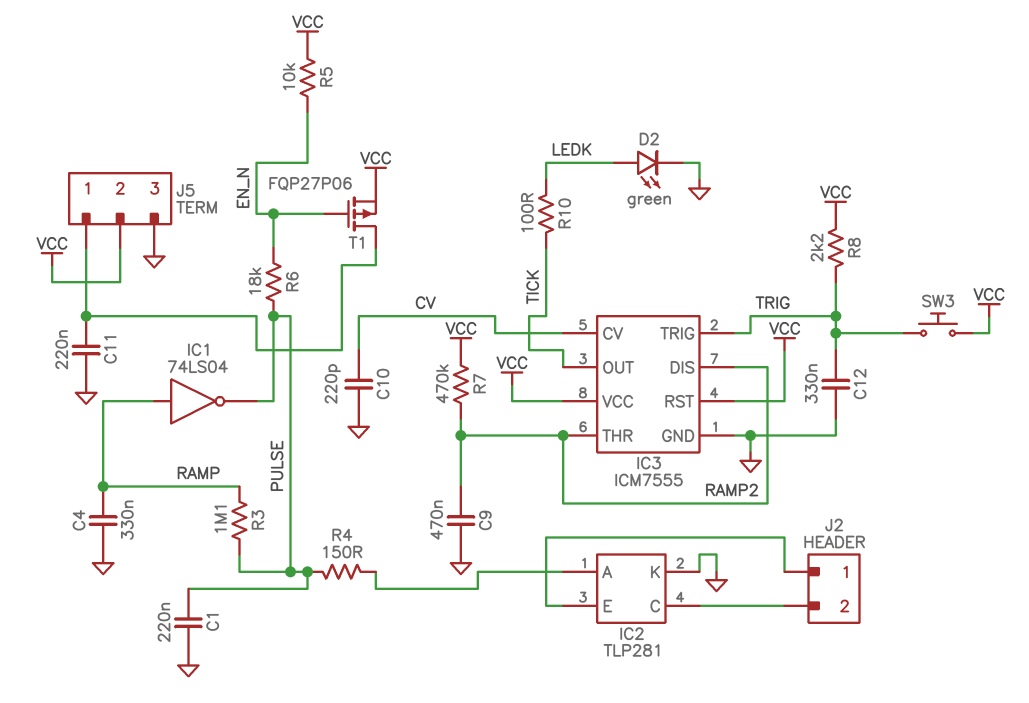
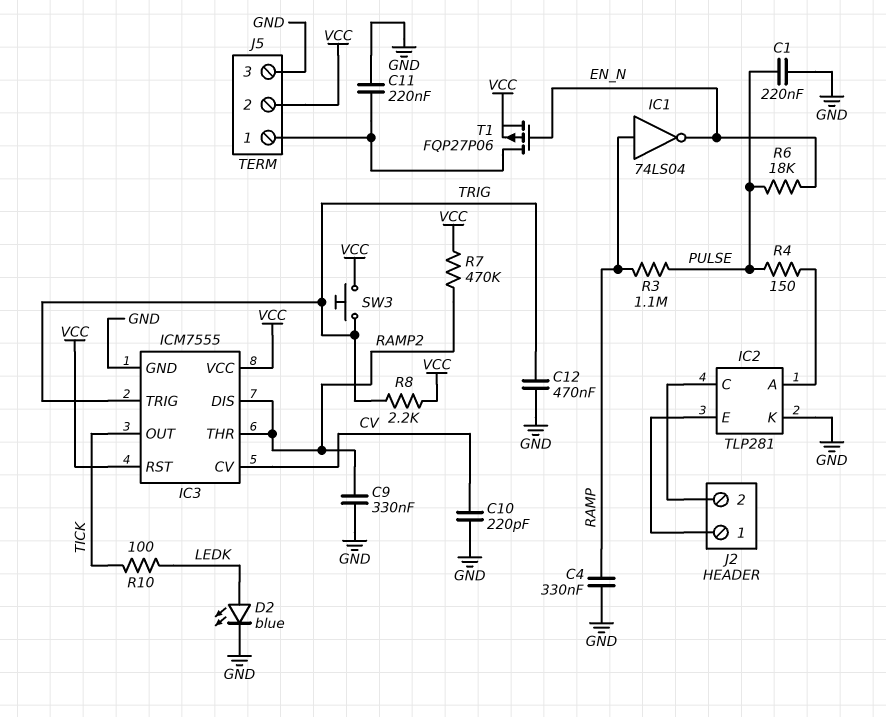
C9: 470nF (GND, RAMP2) -> 330nF (GND, RAMP2)
C12: 330nF (GND, TRIG) -> 470nF (GND, TRIG)
D2: LED green (A LEDK, K GND) -> LED blue (A LEDK, K GND)
IC1: NOT 74LS04 (in RAMP, out PULSE) -> NOT 74LS04 (in RAMP, out EN_N)
R5: 10k (EN_N, VCC) -> none

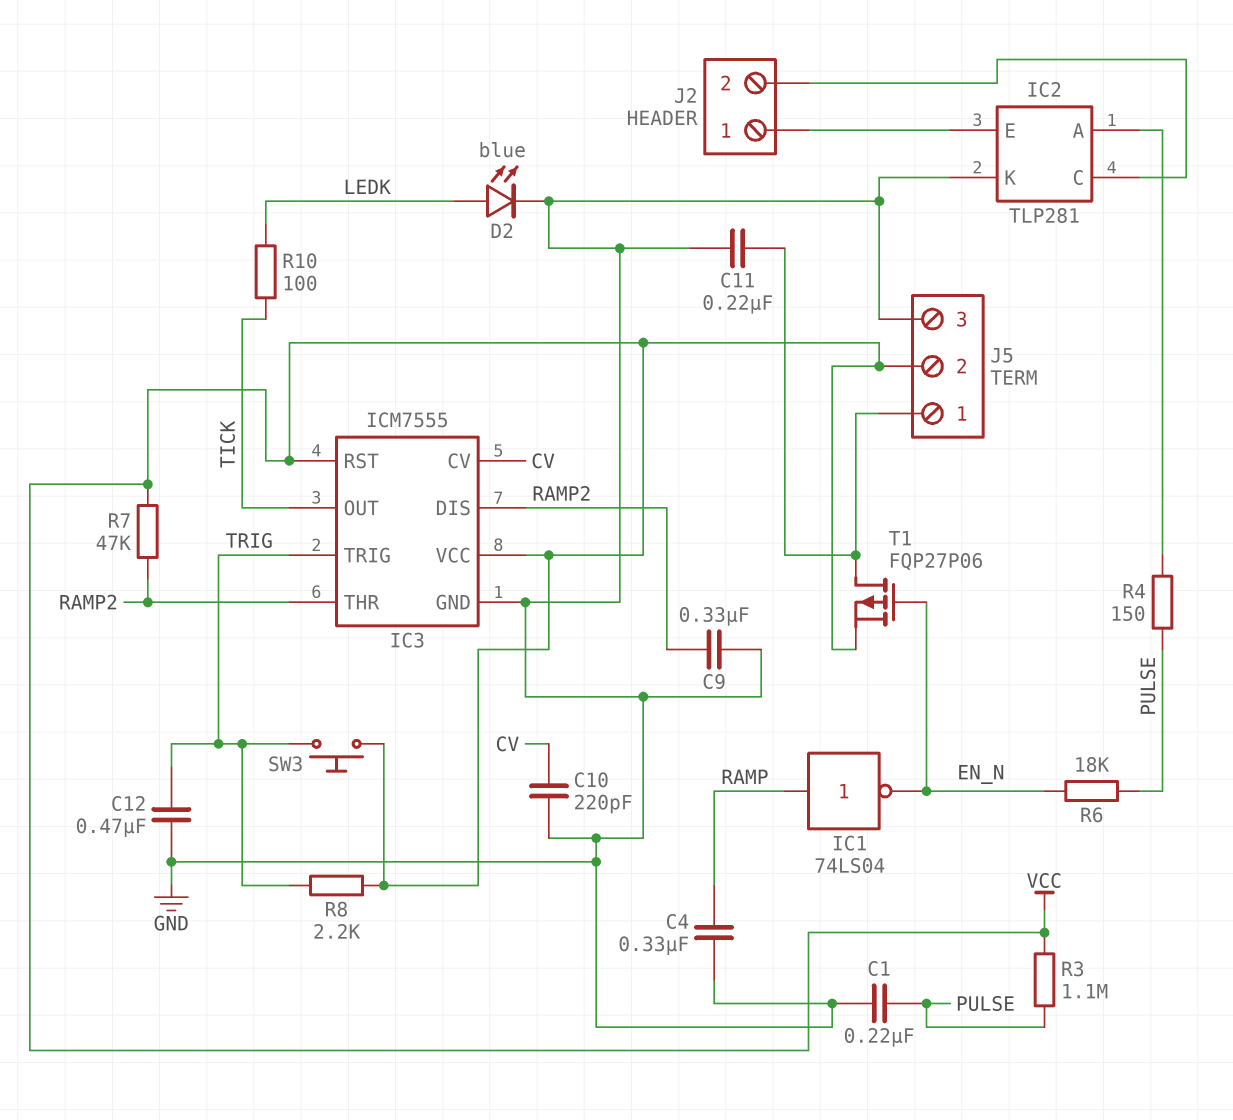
R3: 1.1M (PULSE, RAMP) -> 1.1M (PULSE, VCC)
R7: 470k (RAMP2, VCC) -> 47k (RAMP2, VCC)

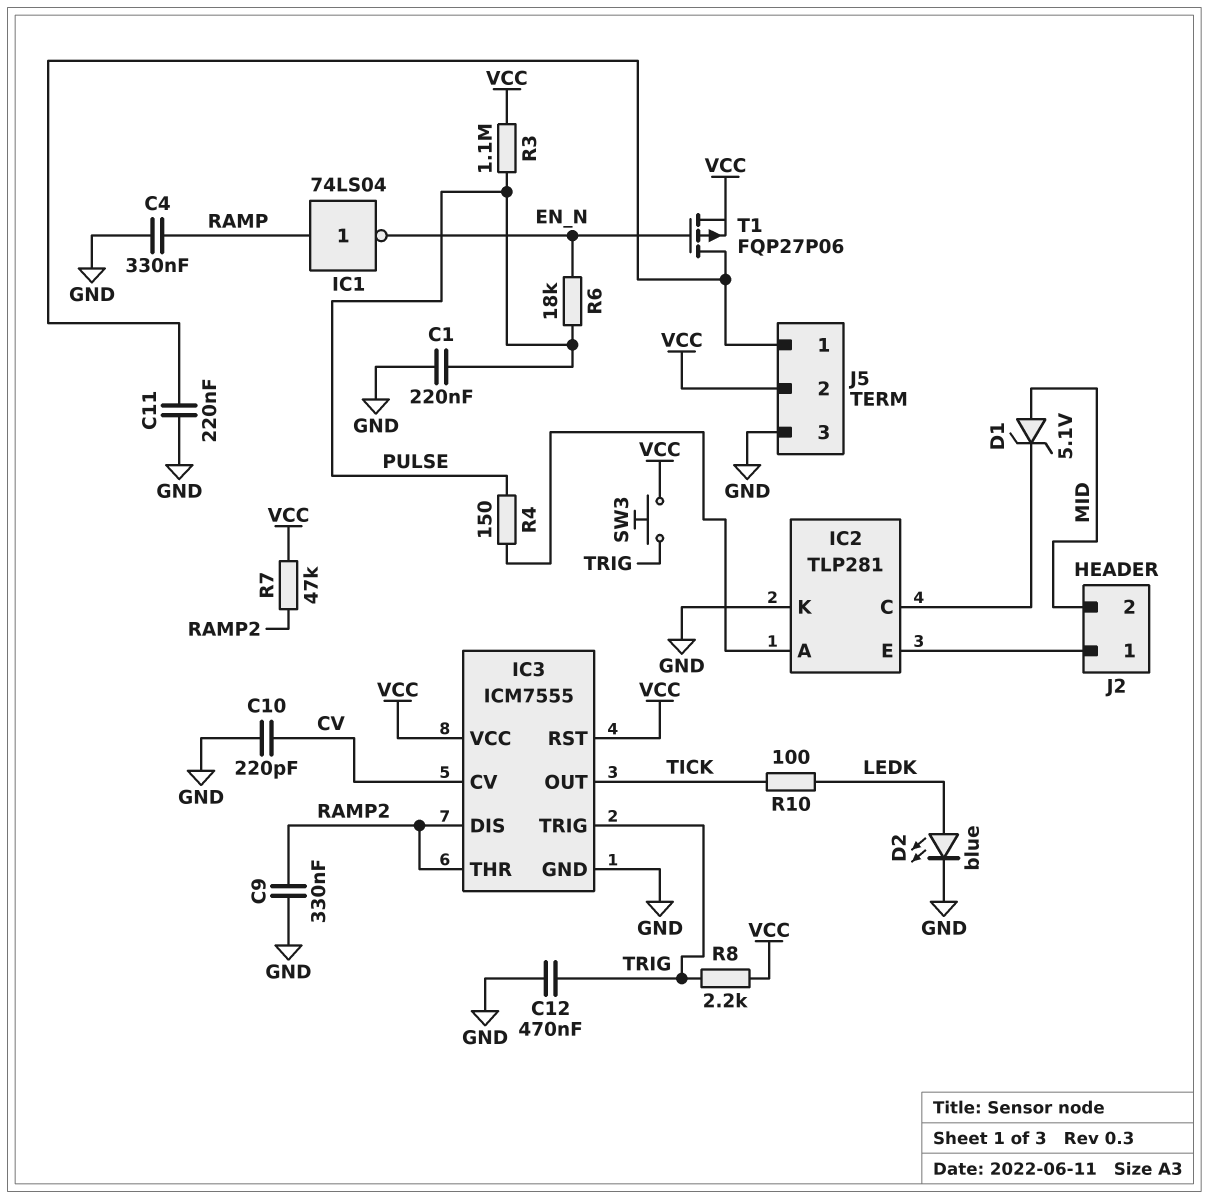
D1: none -> zener 5.1V (A MID, K IC2/C)
J2 pin 2: IC2/C -> MID

